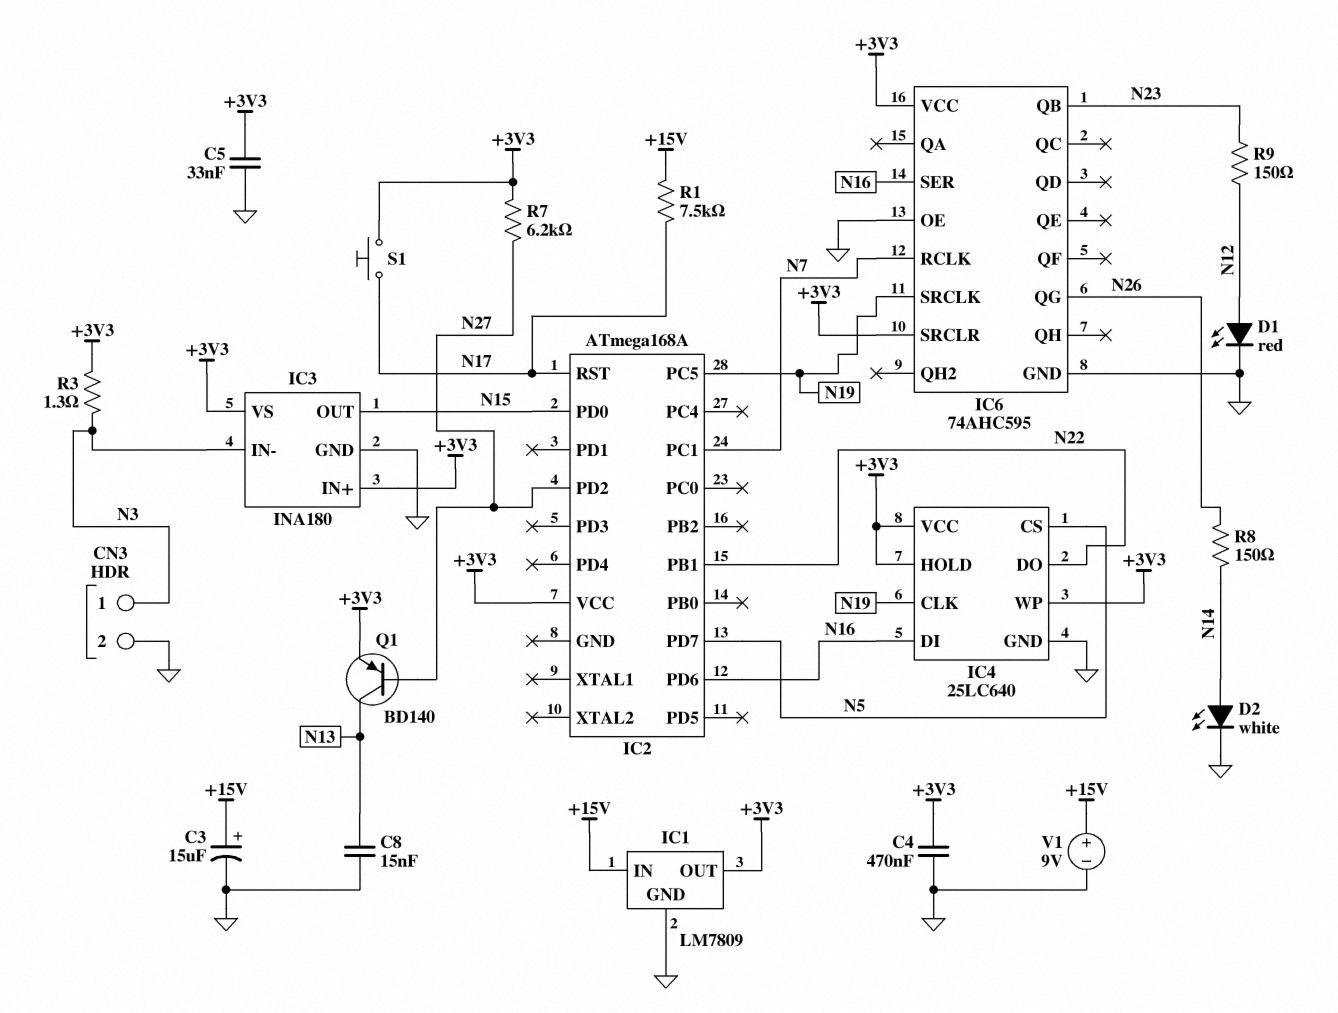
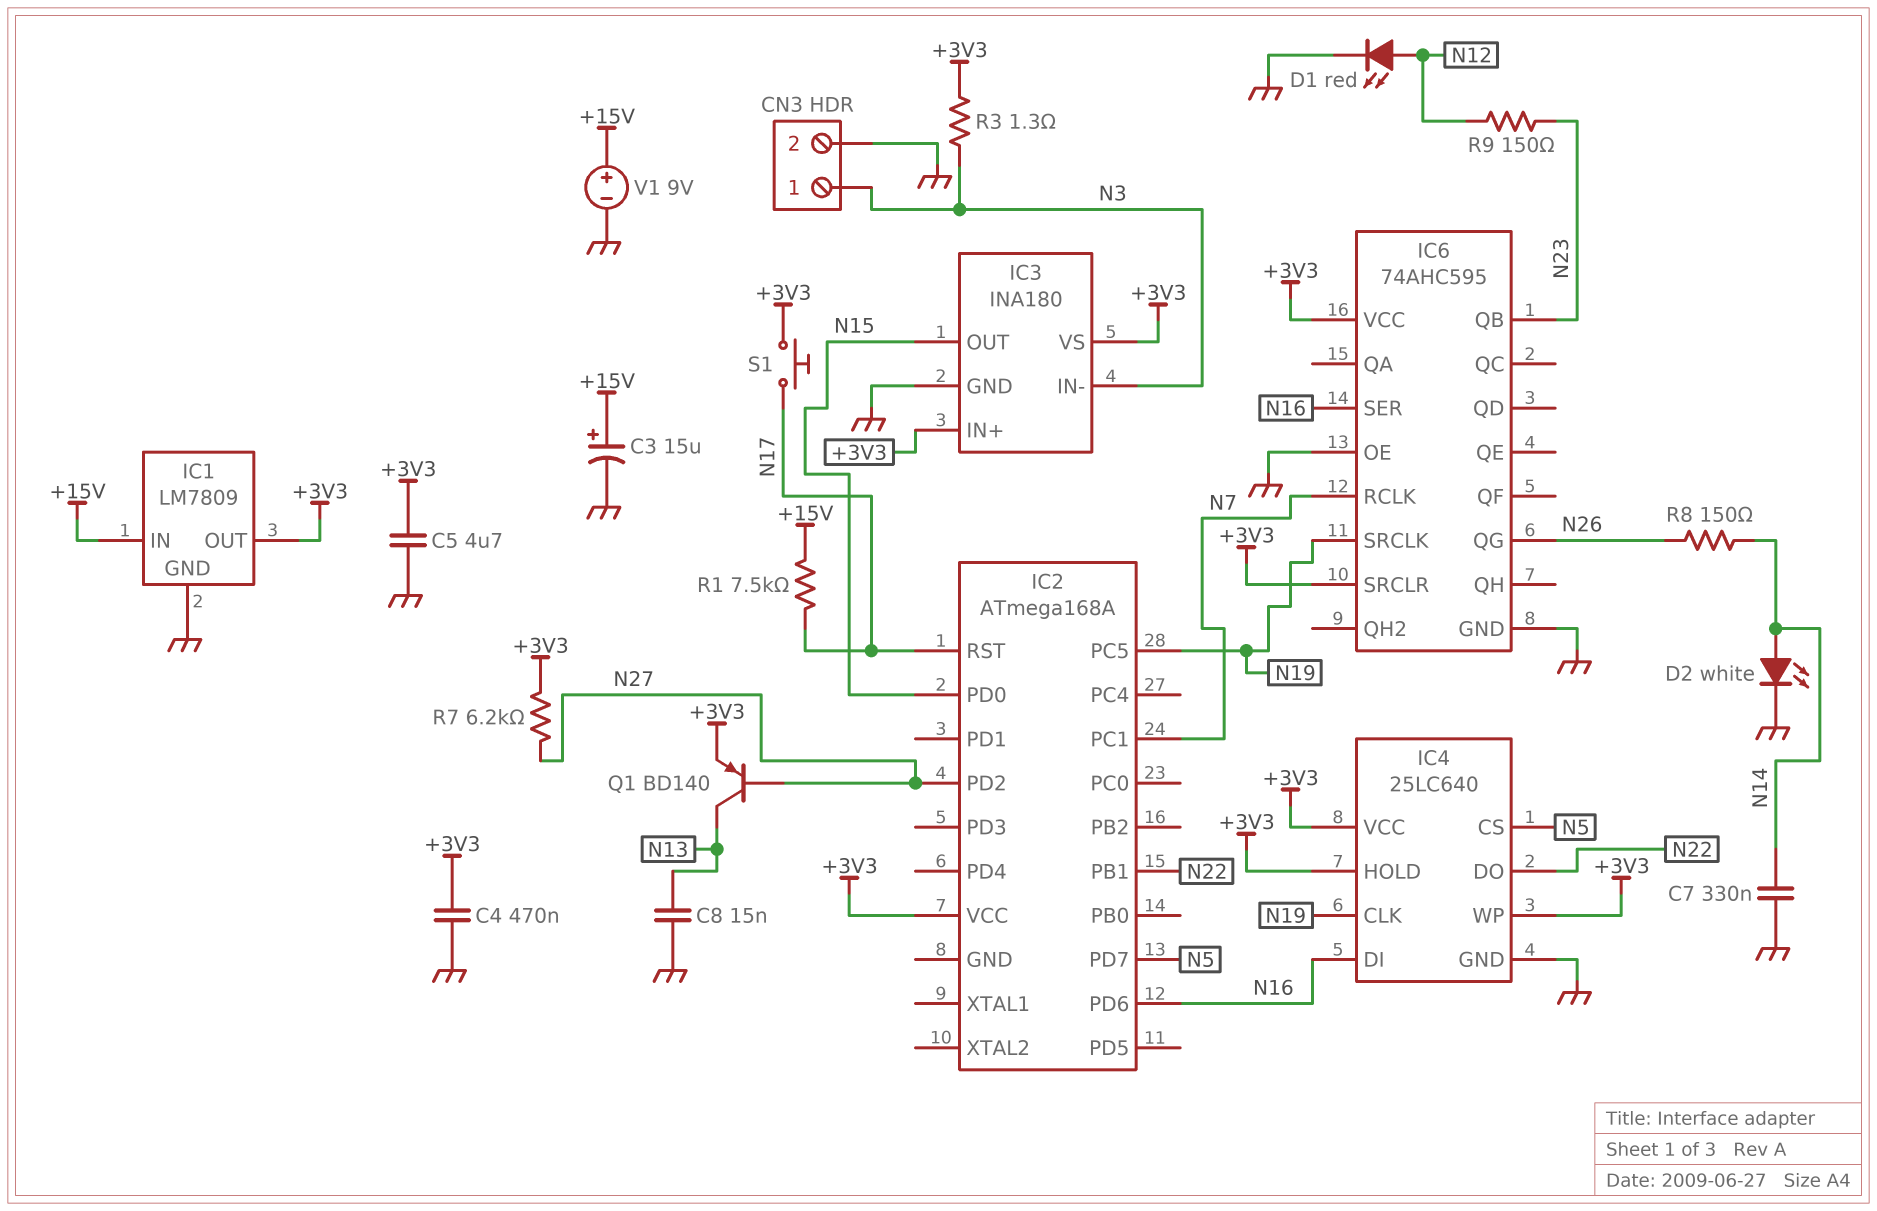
C5: 33nF (+3V3, GND) -> 4.7uF (+3V3, GND)
C7: none -> 330nF (GND, N14)

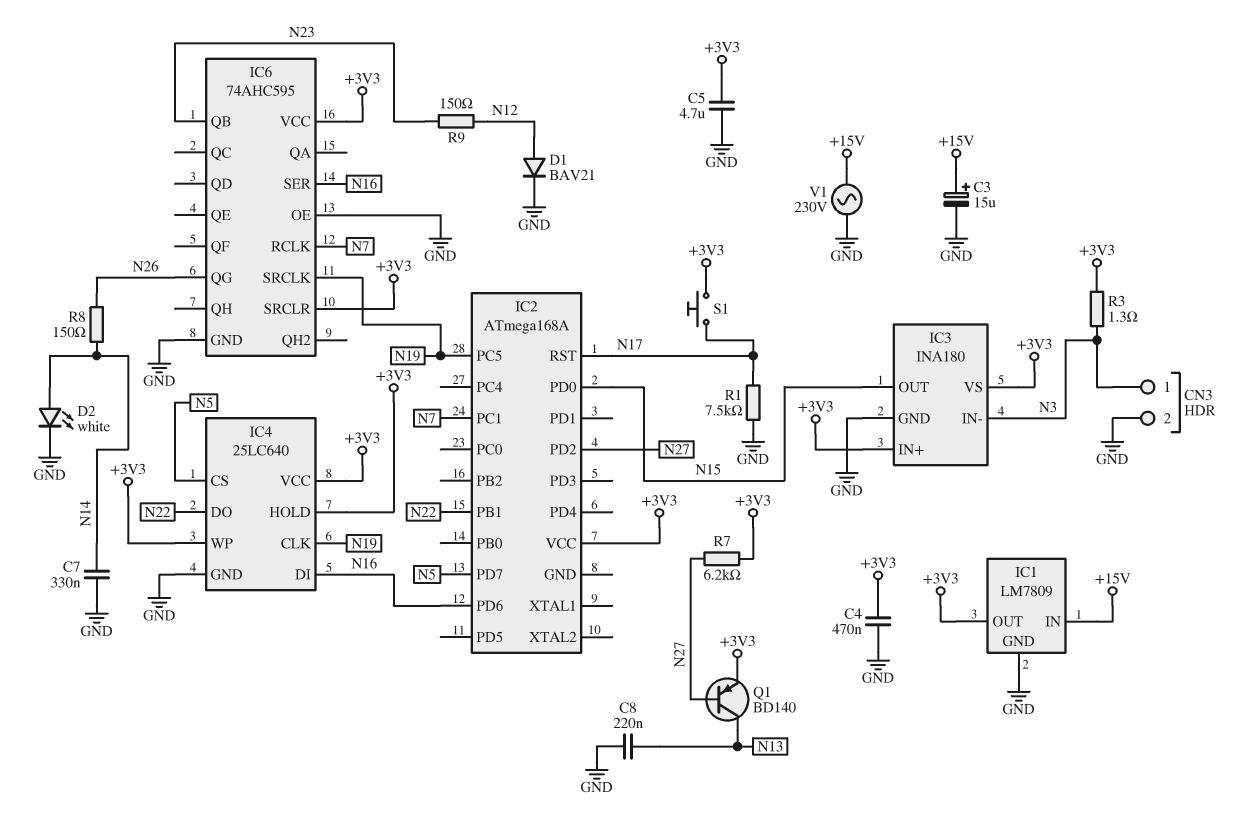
C8: 15nF (GND, N13) -> 220nF (GND, N13)
D1: LED red (A N12, K GND) -> diode BAV21 (A N12, K GND)
R1: 7.5k (+15V, N17) -> 7.5k (GND, N17)
V1: 9V (plus +15V, minus GND) -> AC 230V (+15V, GND)

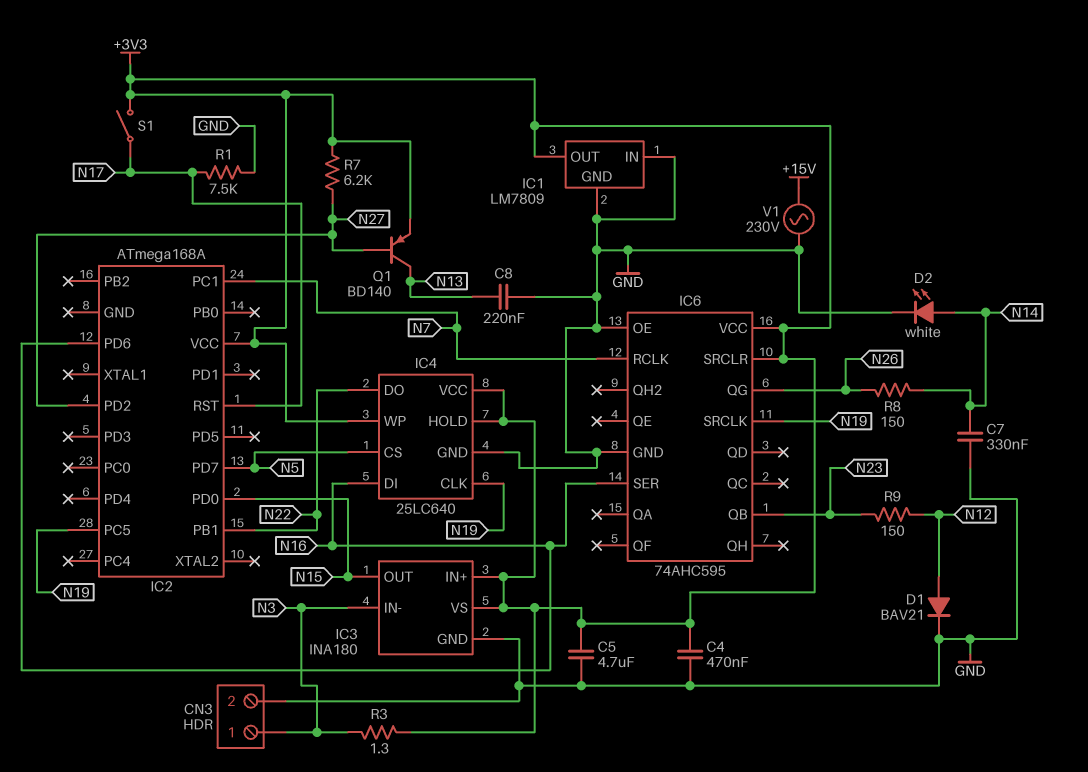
C3: 15uF (plus +15V, minus GND) -> none
IC1 pin IN: +15V -> GND
S1: button (+3V3, N17) -> switch (+3V3, N17)

